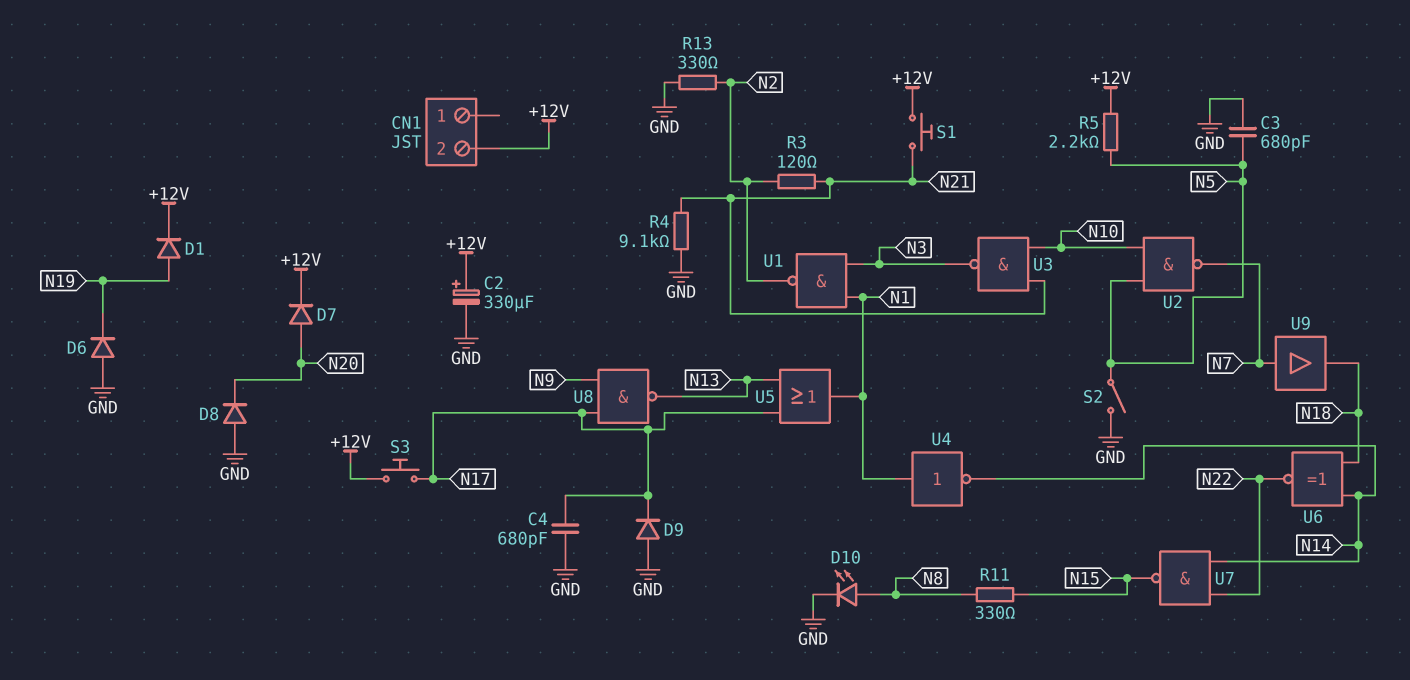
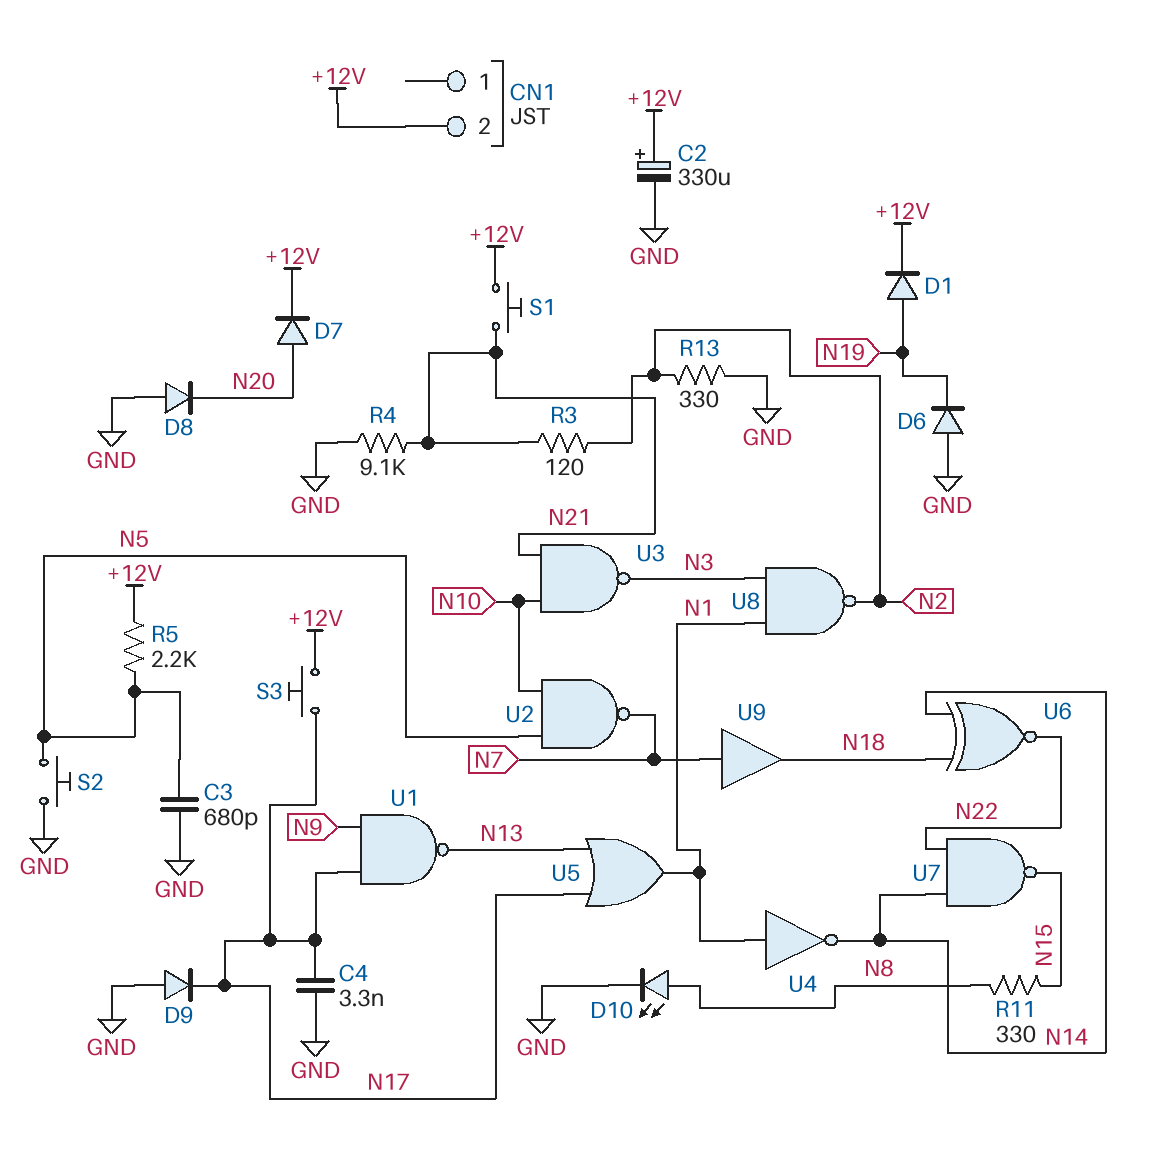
C4: 680pF (GND, N17) -> 3.3nF (GND, N17)
S2: switch (GND, N5) -> button (GND, N5)
U1: NAND (in N1, in N3, out N2) -> NAND (in N9, in N17, out N13)
U8: NAND (in N9, in N17, out N13) -> NAND (in N1, in N3, out N2)

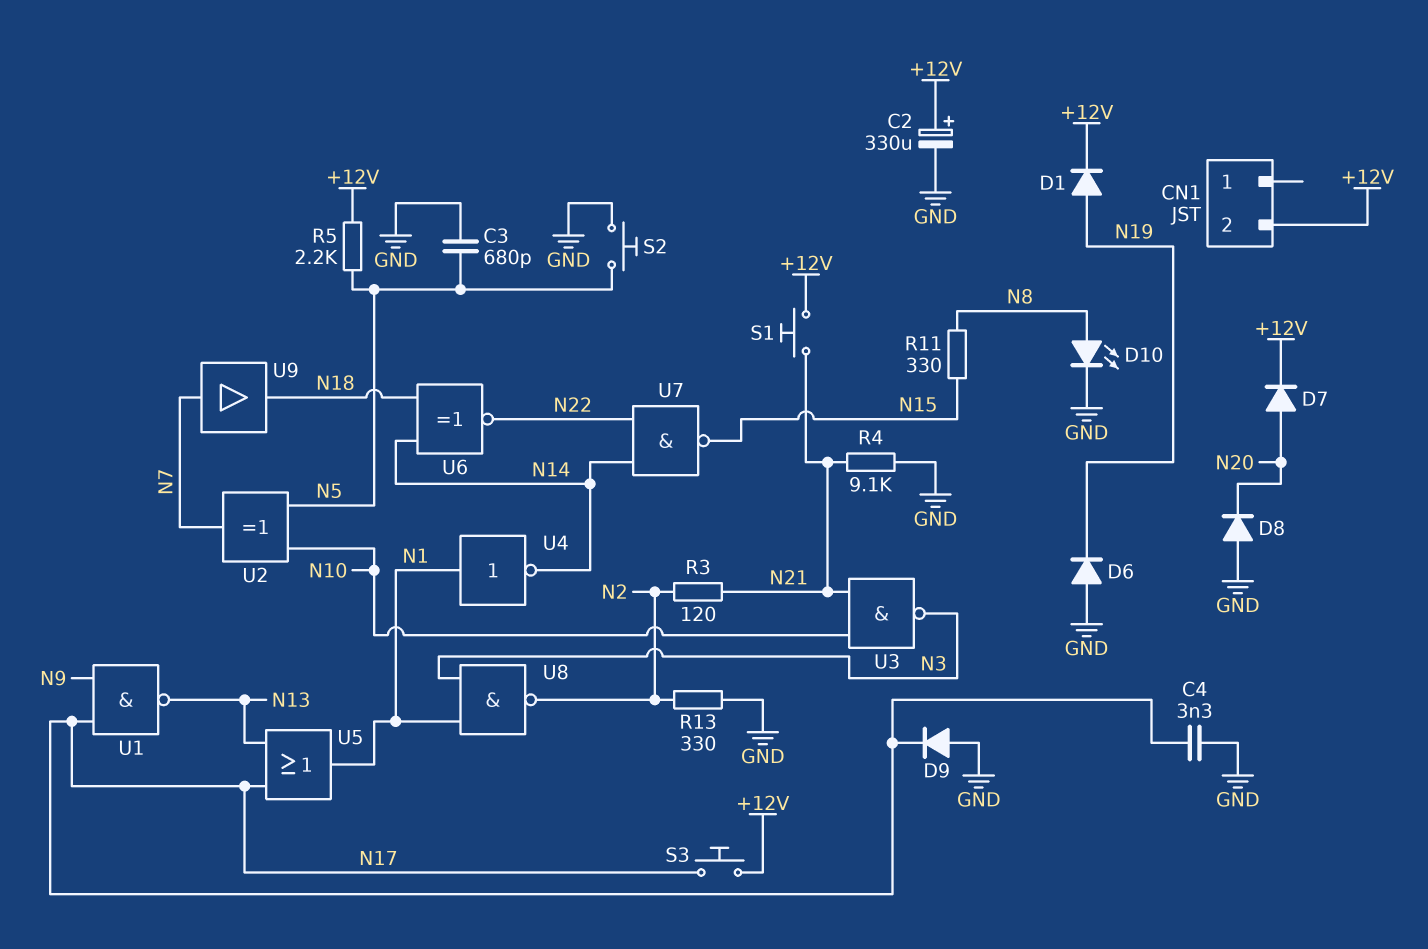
U2: NAND (in N5, in N10, out N7) -> XOR (in N5, in N10, out N7)

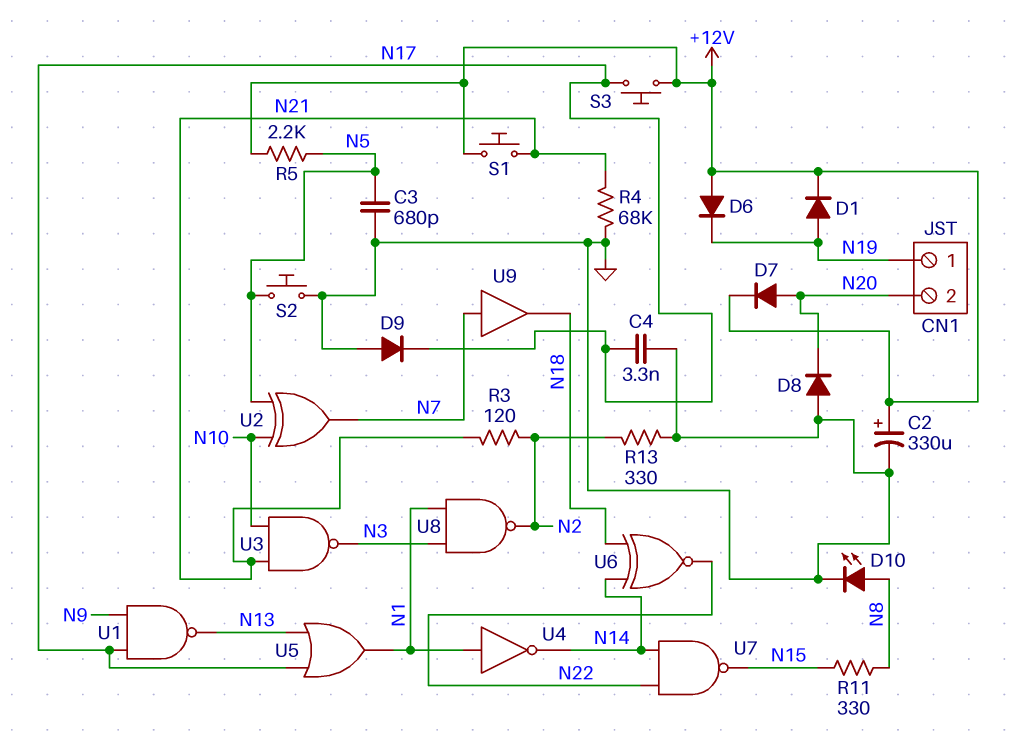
CN1 pin 1: none -> N19
CN1 pin 2: +12V -> N20
D6: diode (A GND, K N19) -> diode (A +12V, K N19)
R4: 9.1k (GND, N21) -> 68k (GND, N21)

